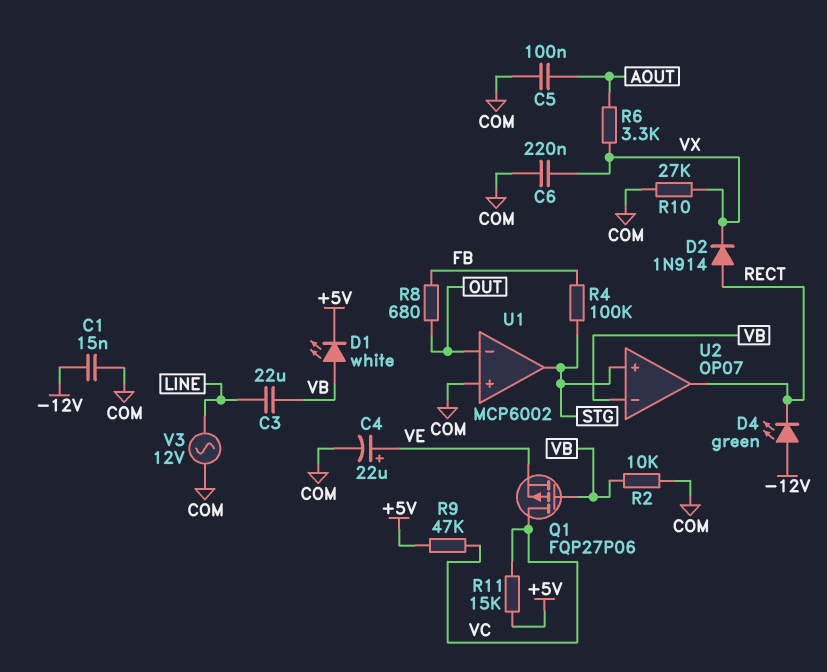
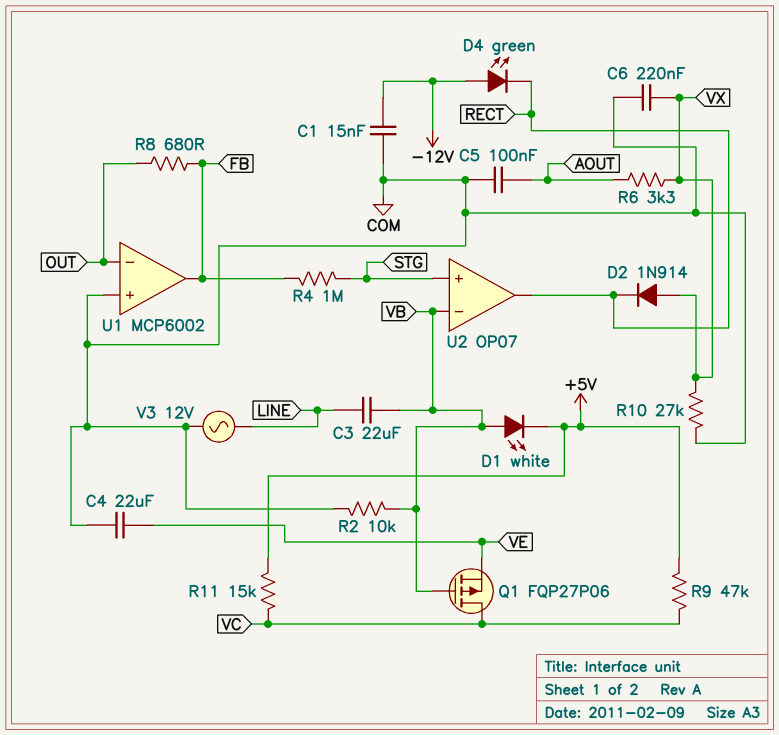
C4: 22uF (plus VE, minus COM) -> 22uF (COM, VE)
D2: diode 1N914 (A RECT, K VX) -> diode 1N914 (A VX, K RECT)
R4: 100k (FB, STG) -> 1M (FB, STG)
U1 pin out: STG -> FB

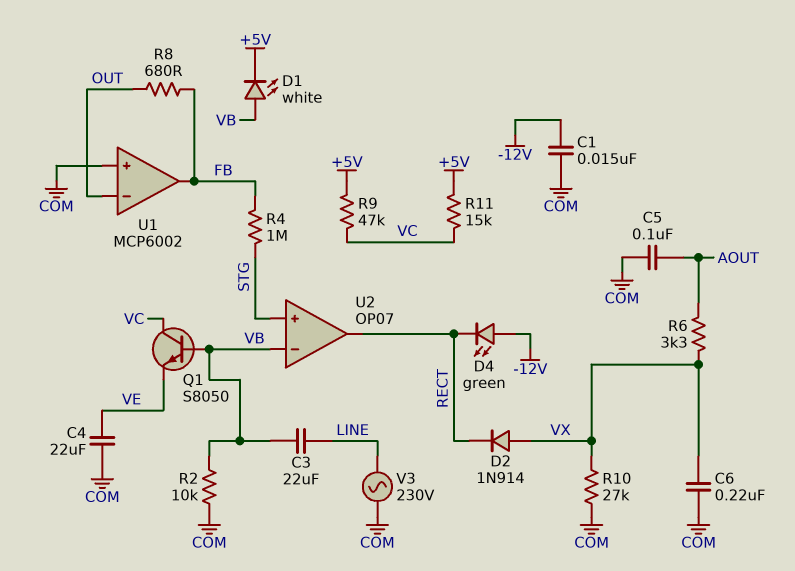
Q1: PMOS FQP27P06 (G VB, D VC, S VE) -> NPN S8050 (B VB, C VC, E VE)
V3: AC 12V (COM, LINE) -> AC 230V (COM, LINE)

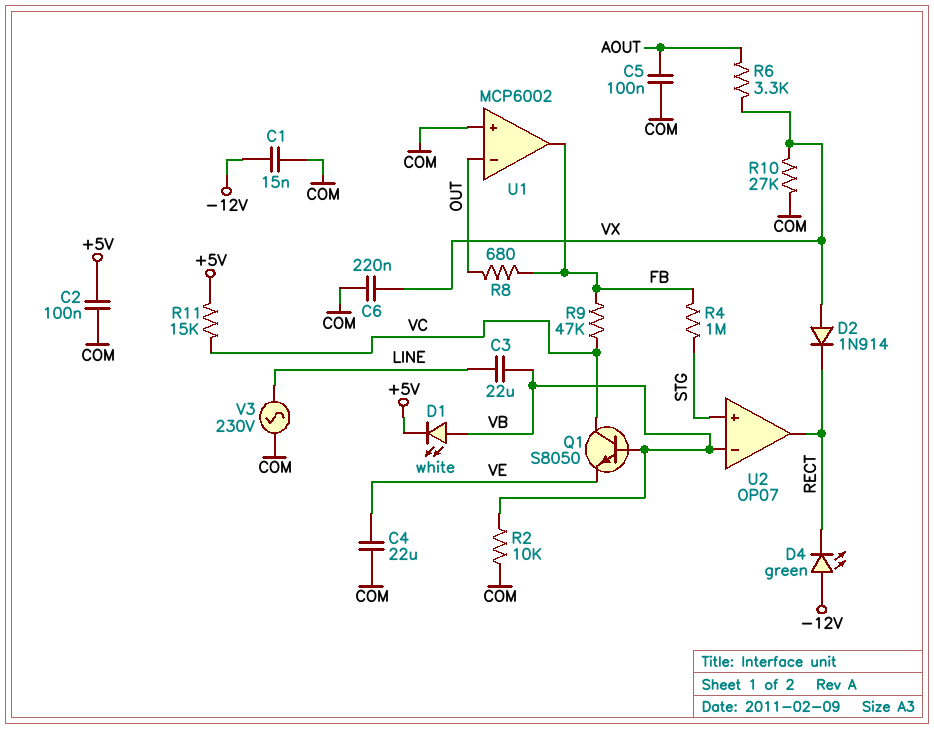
C2: none -> 100nF (+5V, COM)
R9: 47k (+5V, VC) -> 47k (FB, VC)

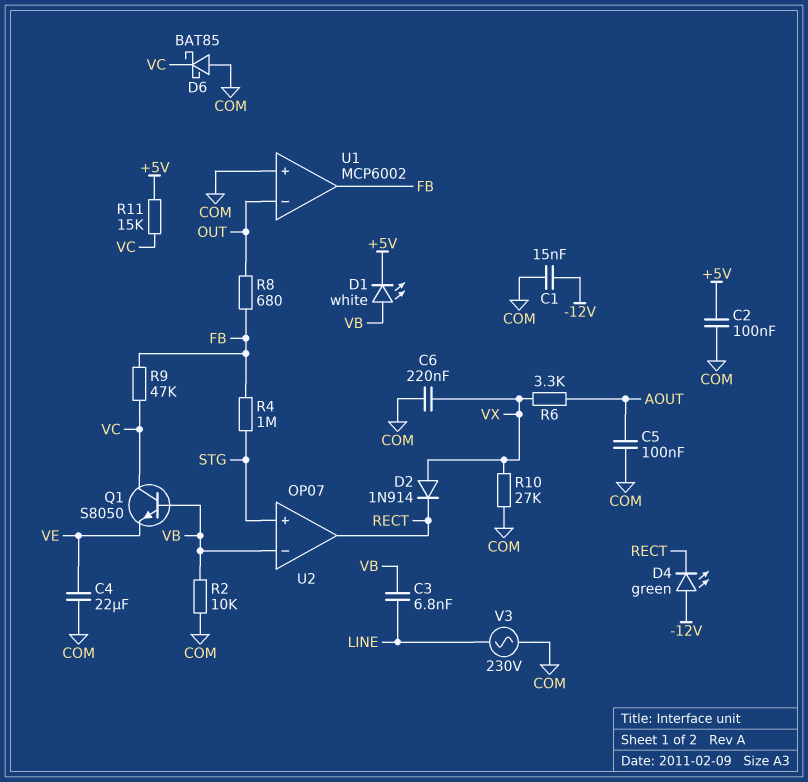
C3: 22uF (LINE, VB) -> 6.8nF (LINE, VB)
D6: none -> schottky BAT85 (A COM, K VC)

